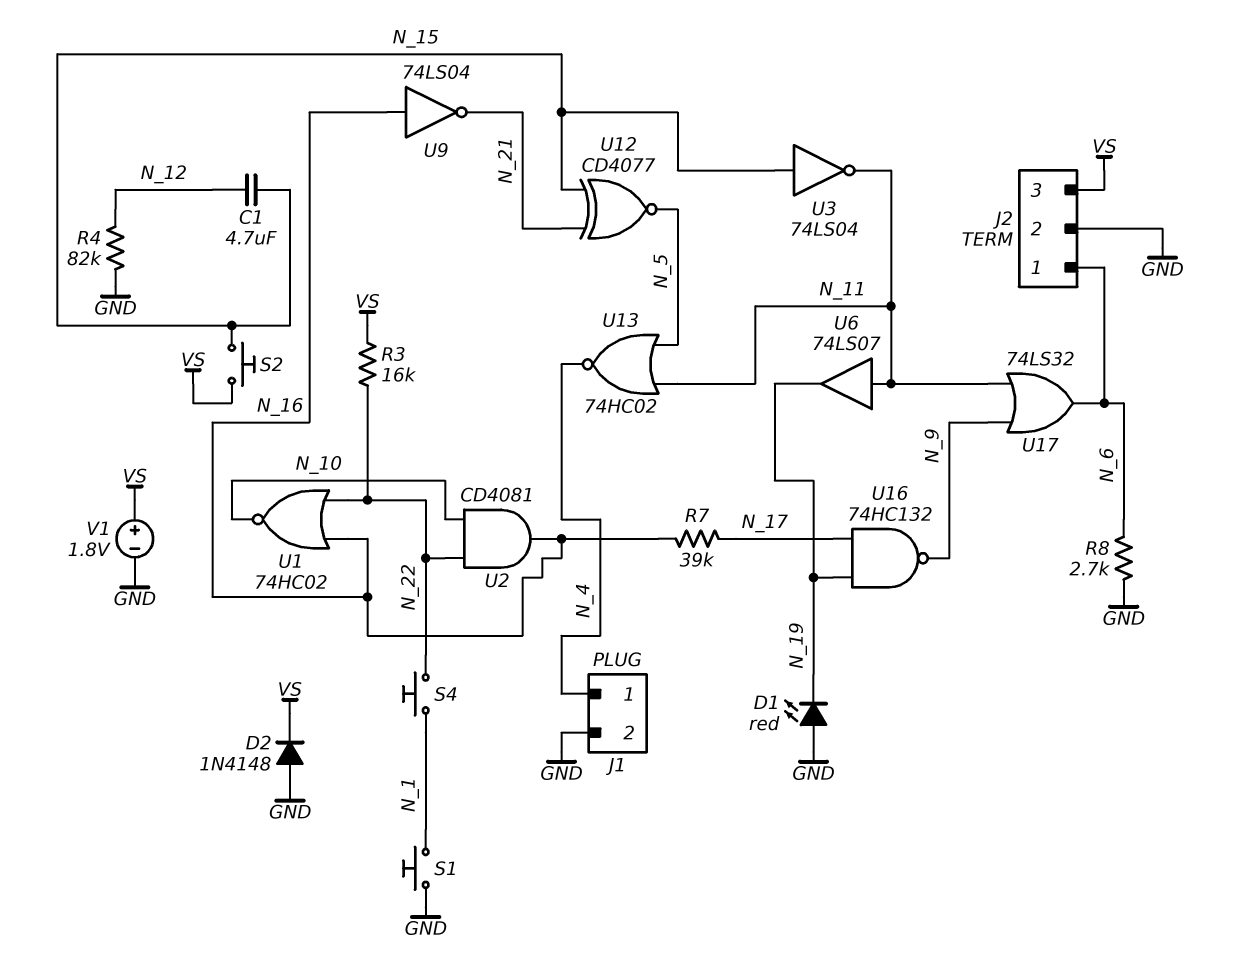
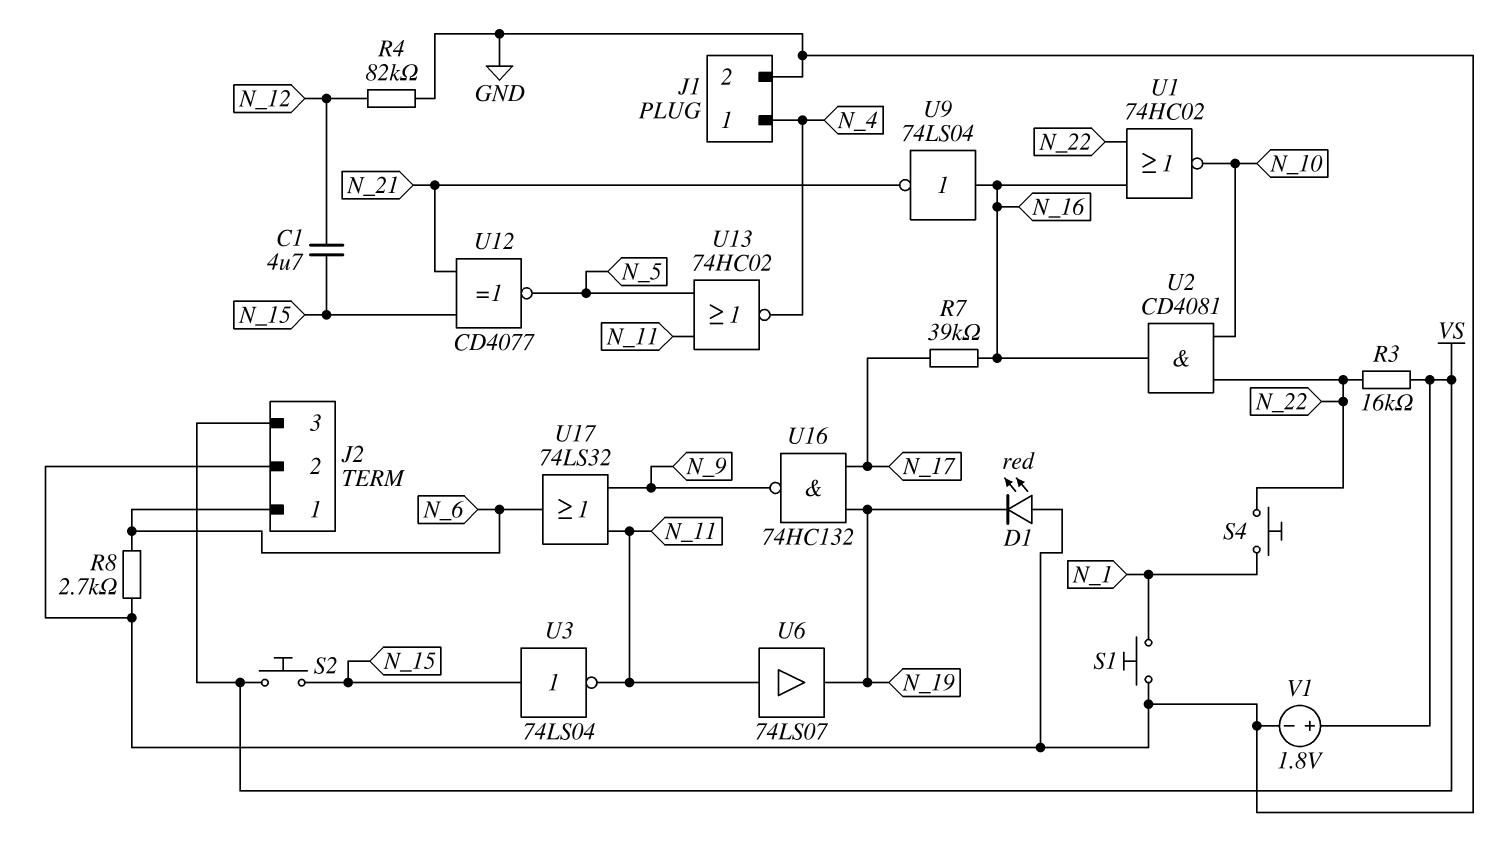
D2: diode 1N4148 (A GND, K VS) -> none

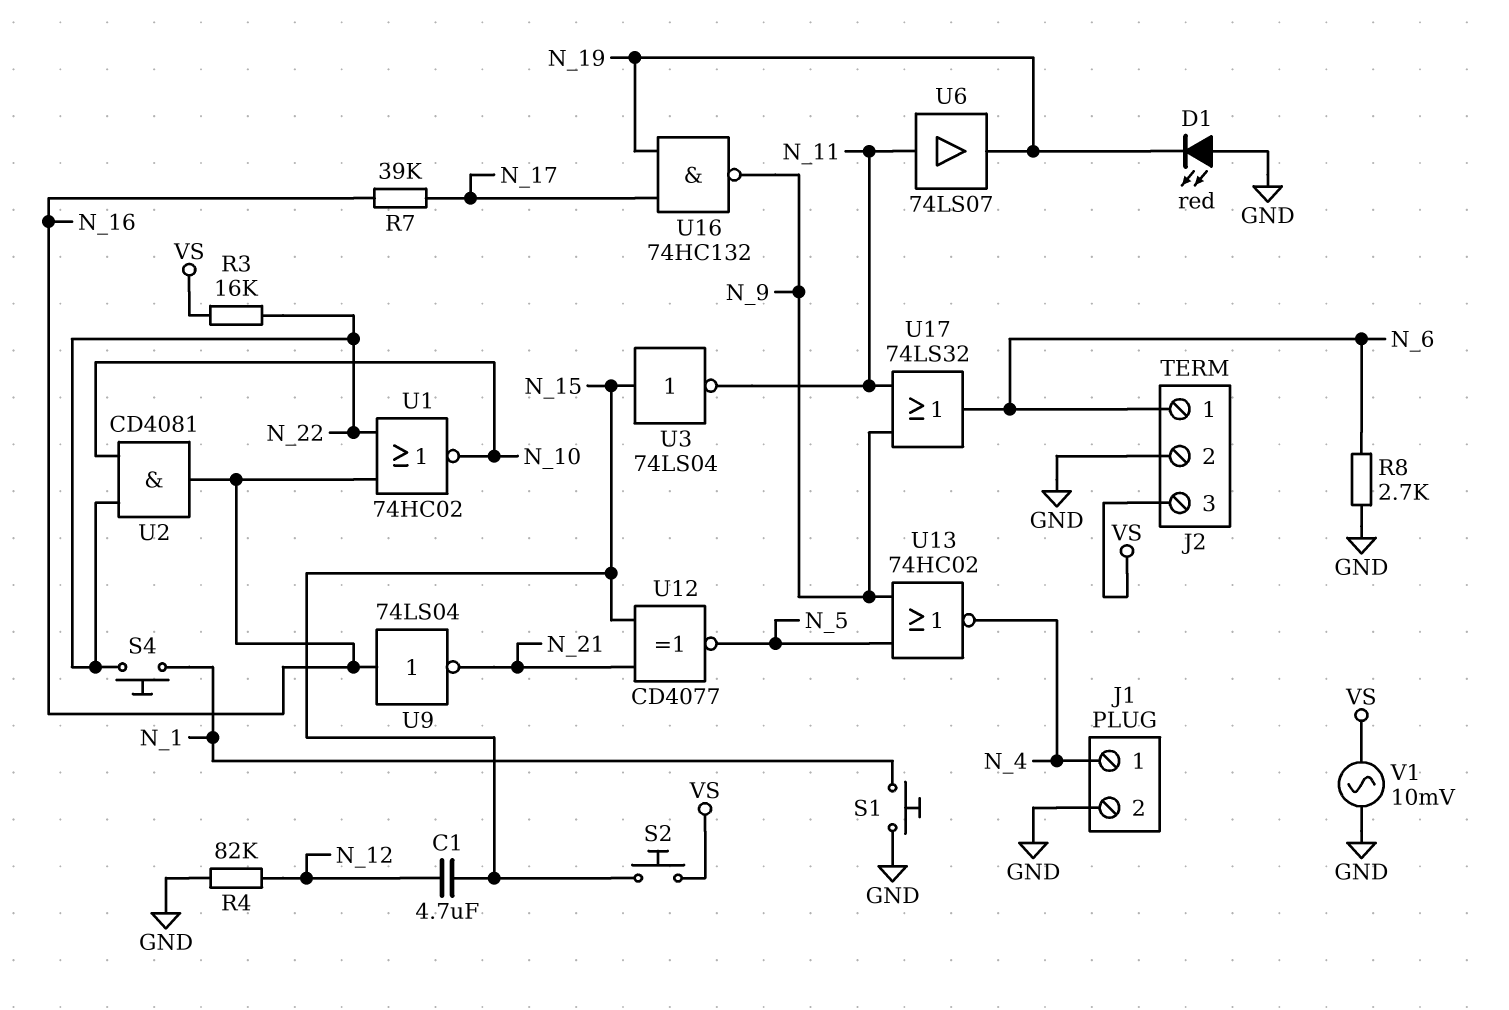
U13: NOR 74HC02 (in N_5, in N_11, out N_4) -> NOR 74HC02 (in N_5, in N_9, out N_4)
V1: 1.8V (plus VS, minus GND) -> AC 10mV (GND, VS)

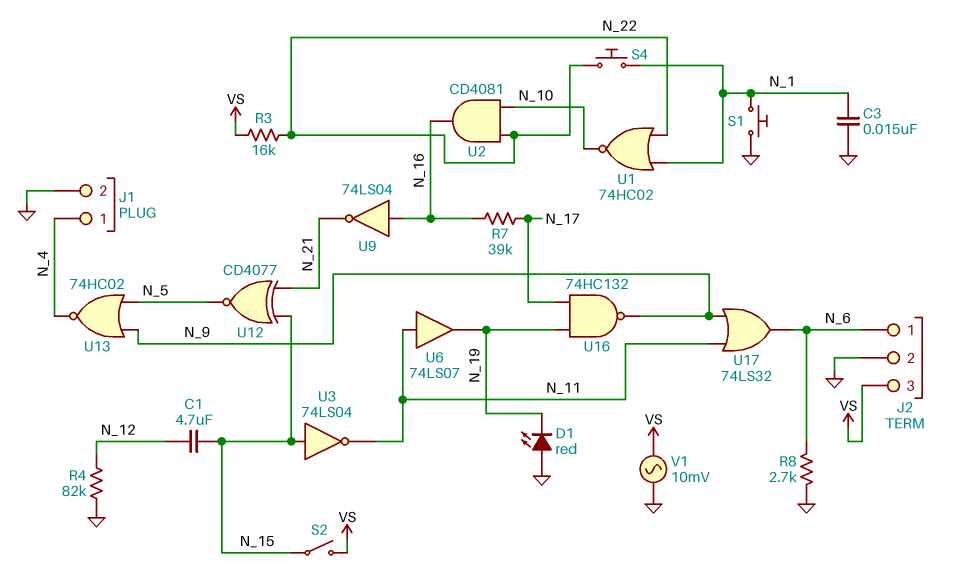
C3: none -> 15nF (GND, N_1)
S2: button (N_15, VS) -> switch (N_15, VS)
U1: NOR 74HC02 (in N_16, in N_22, out N_10) -> NOR 74HC02 (in N_1, in N_22, out N_10)

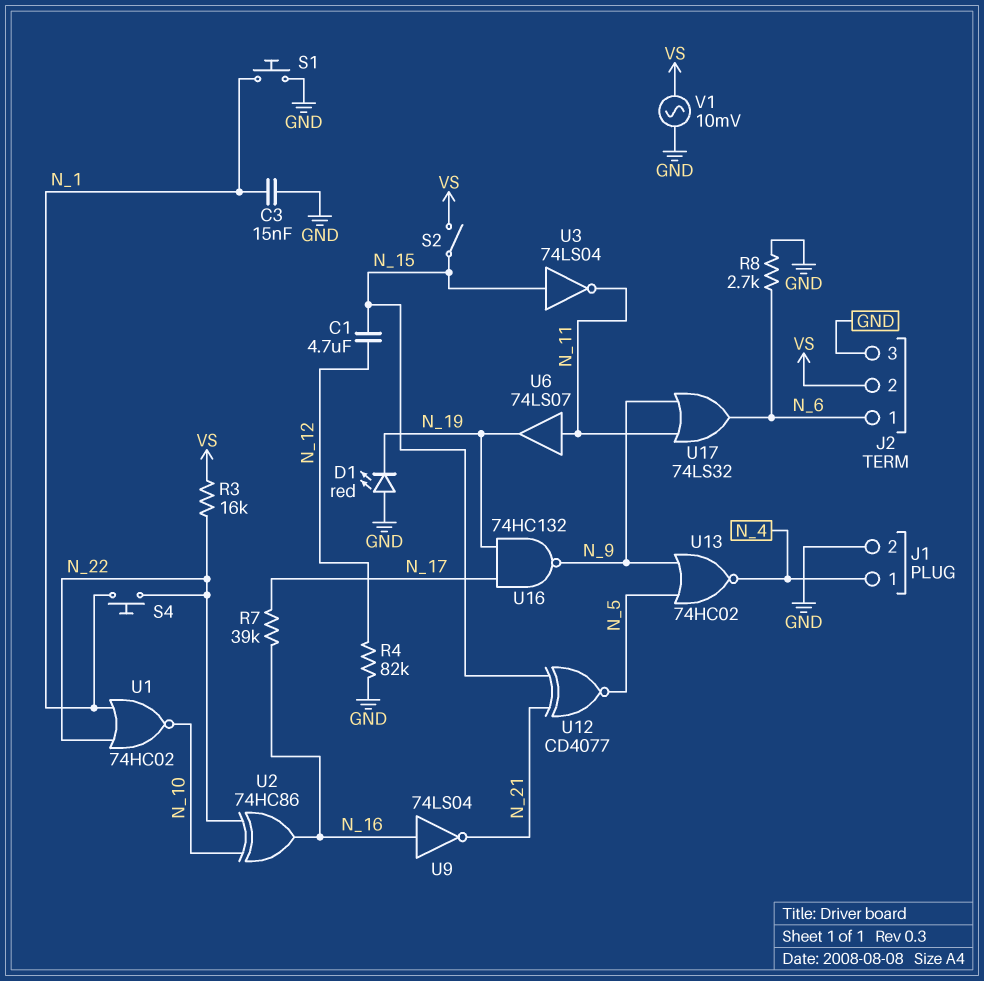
J2 pin 2: GND -> VS
J2 pin 3: VS -> GND
U2: AND CD4081 (in N_10, in N_22, out N_16) -> XOR 74HC86 (in N_10, in N_22, out N_16)

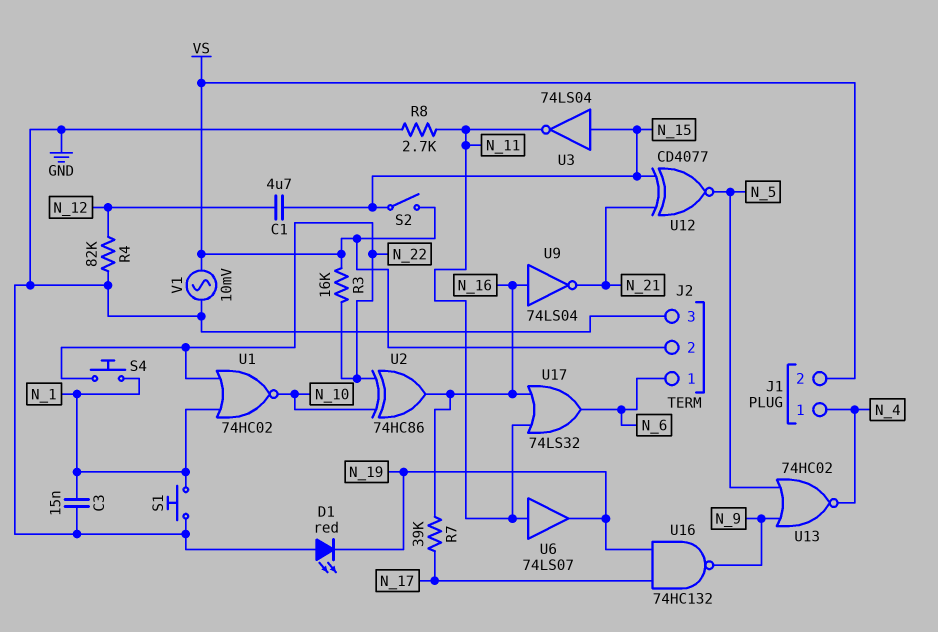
J1 pin 2: GND -> VS
R8: 2.7k (GND, N_6) -> 2.7k (GND, N_11)
U17: OR 74LS32 (in N_9, in N_11, out N_6) -> OR 74LS32 (in N_11, in N_16, out N_6)

